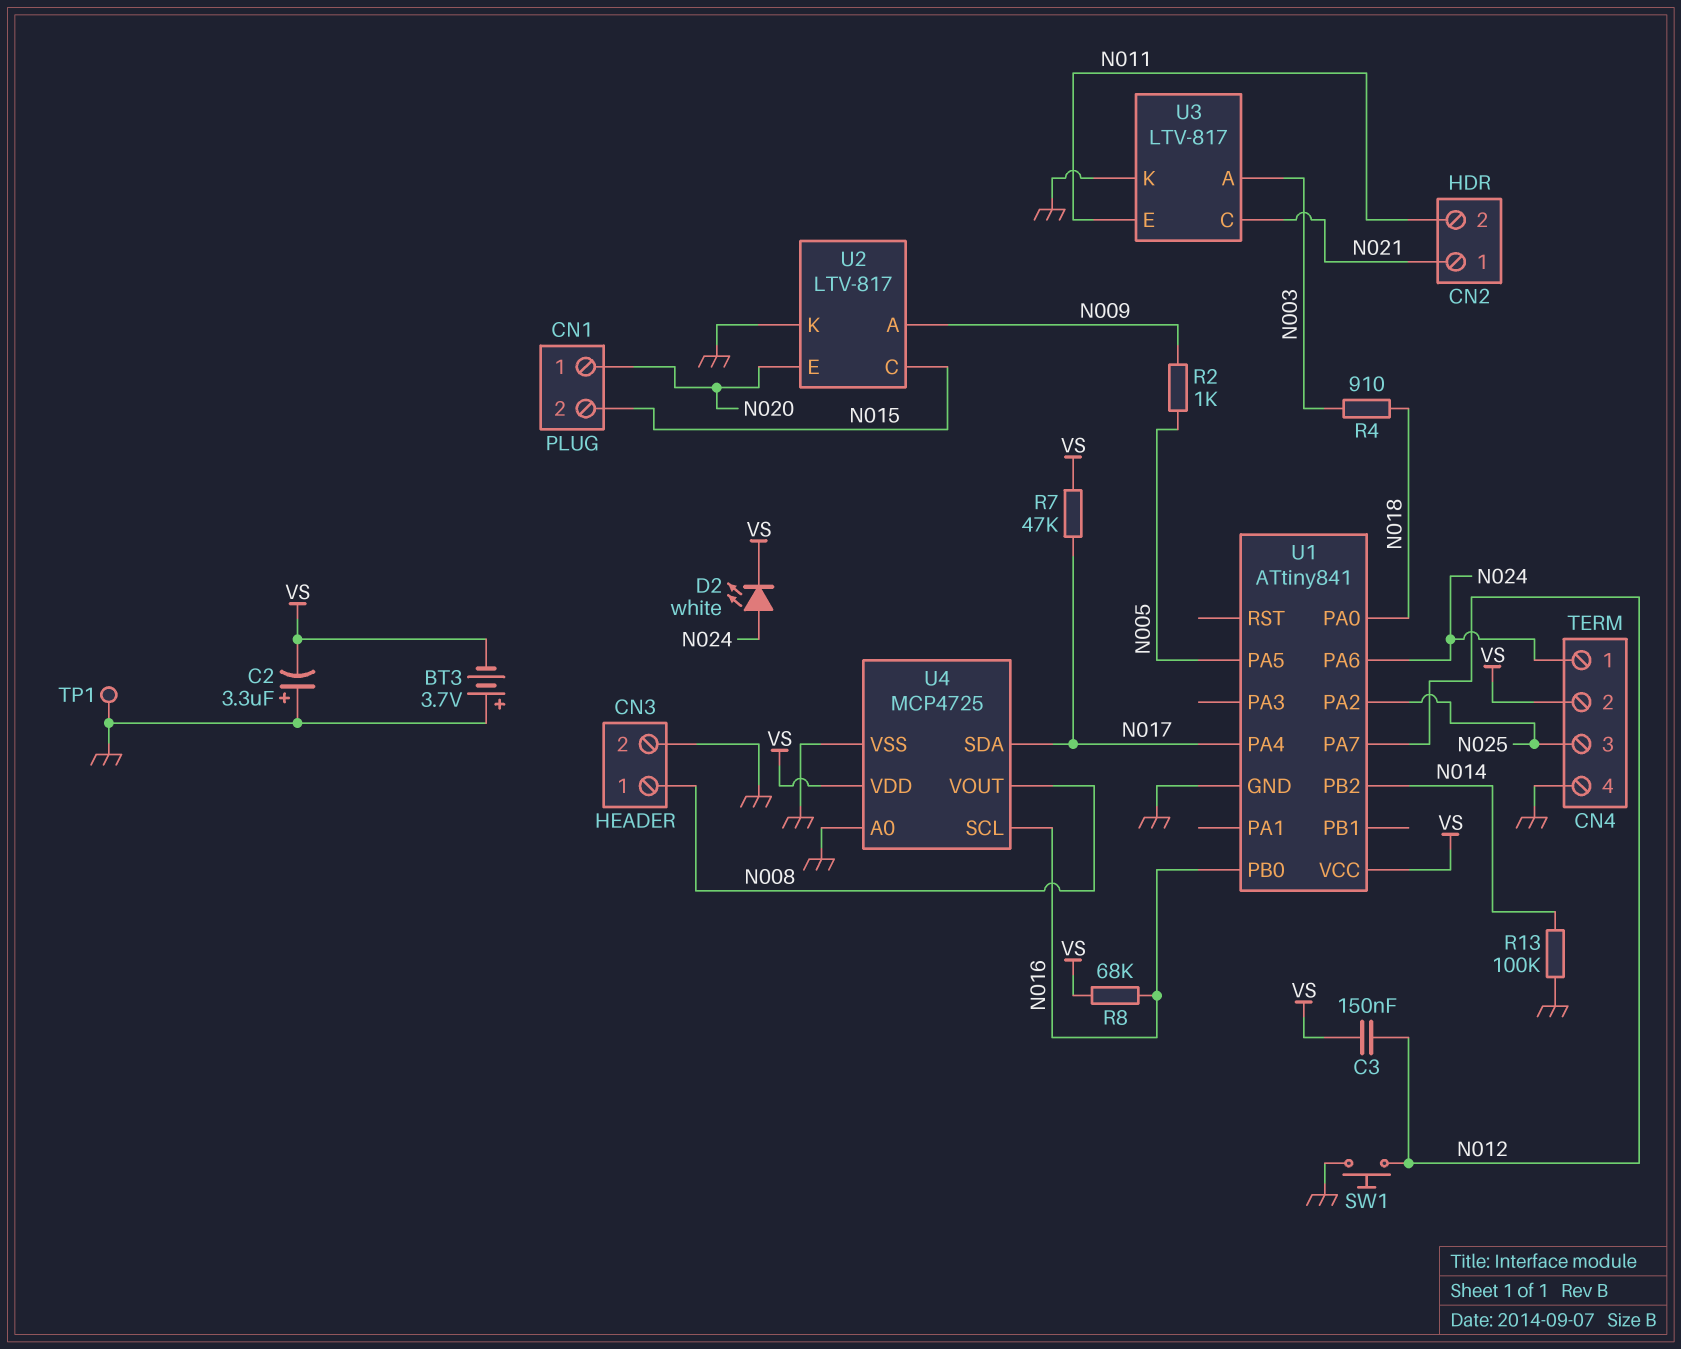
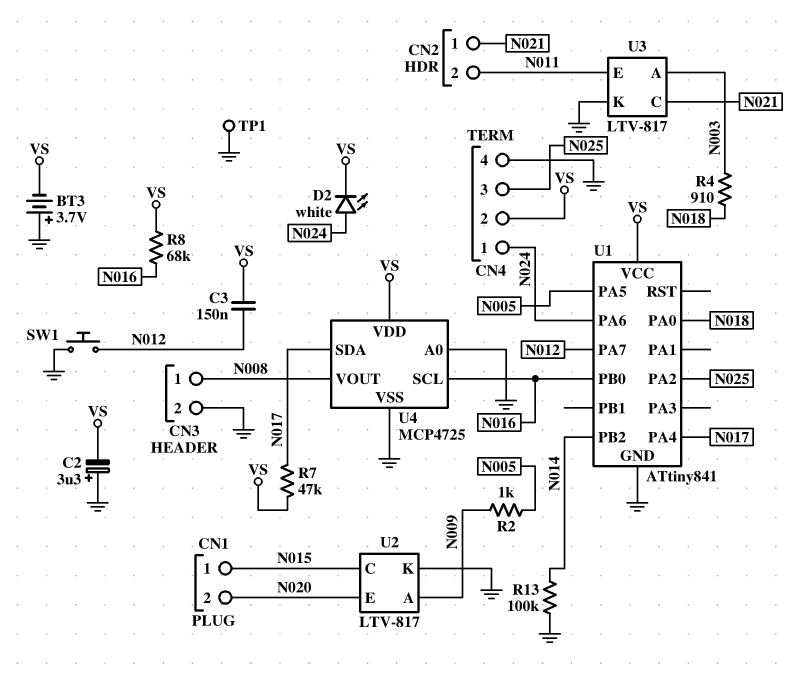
CN1 pin 1: N020 -> N015
CN1 pin 2: N015 -> N020

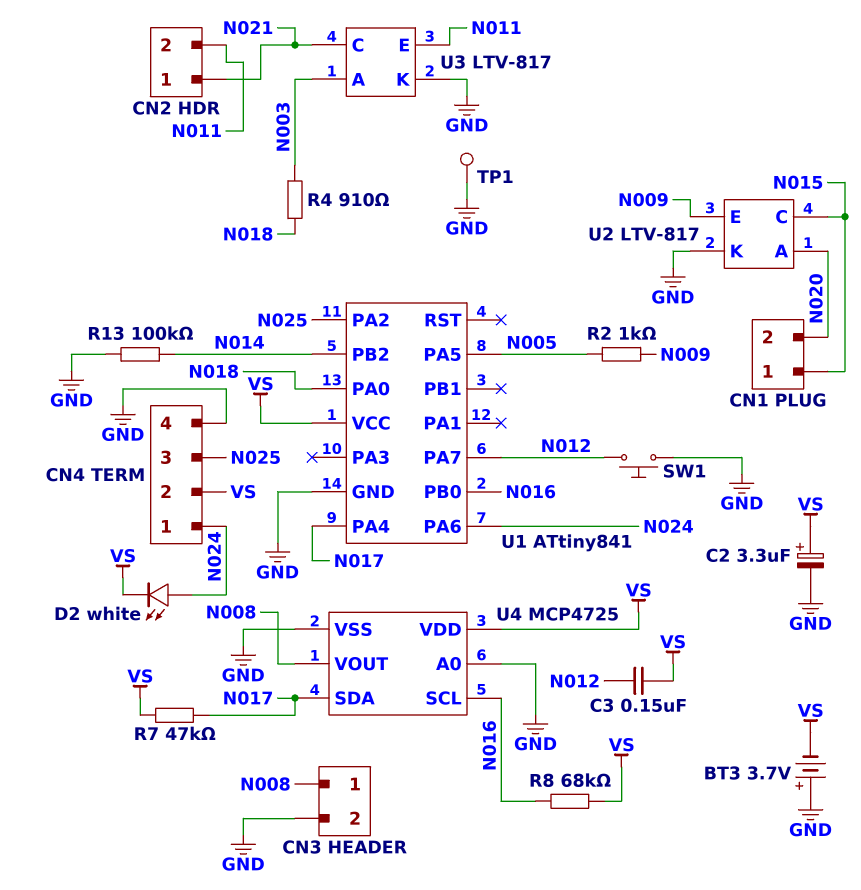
C2: 3.3uF (plus GND, minus VS) -> 3.3uF (plus VS, minus GND)
U2 pin A: N009 -> N020
U2 pin E: N020 -> N009

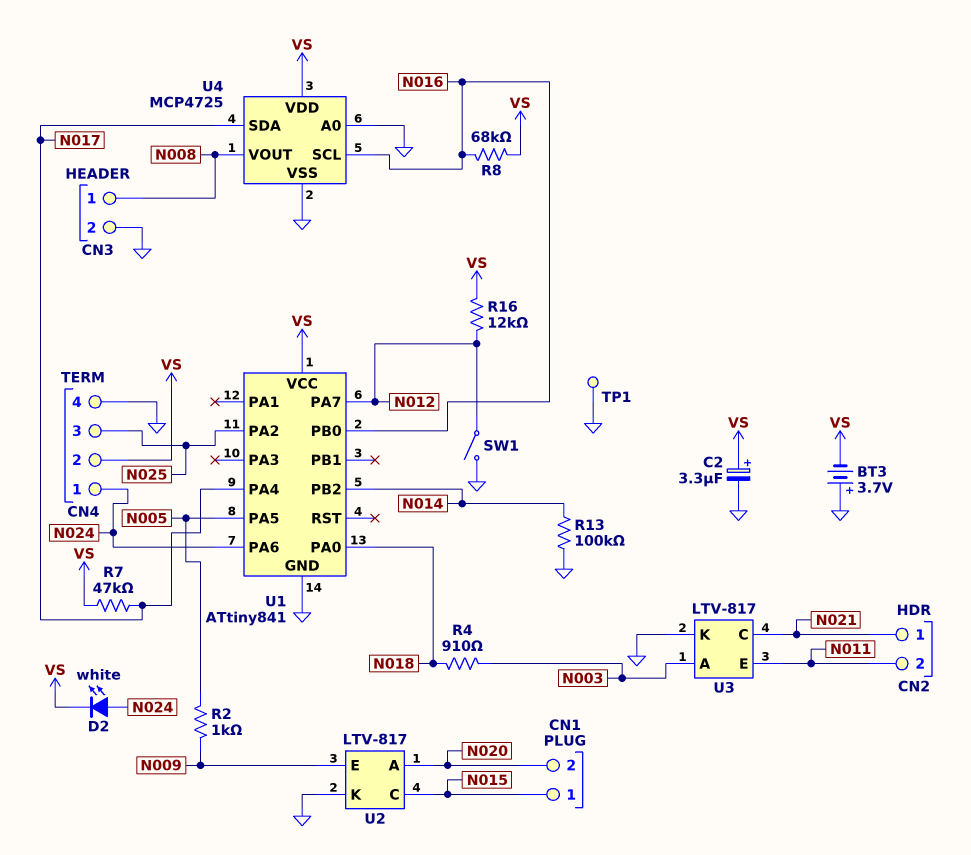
C3: 150nF (N012, VS) -> none
R16: none -> 12k (N012, VS)
SW1: button (GND, N012) -> switch (GND, N012)

